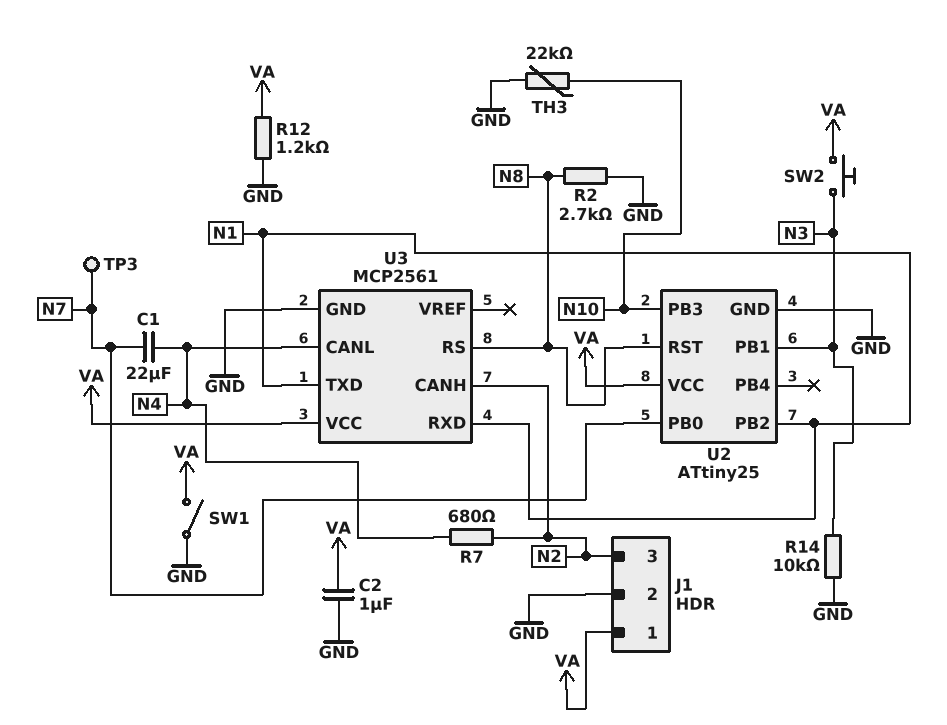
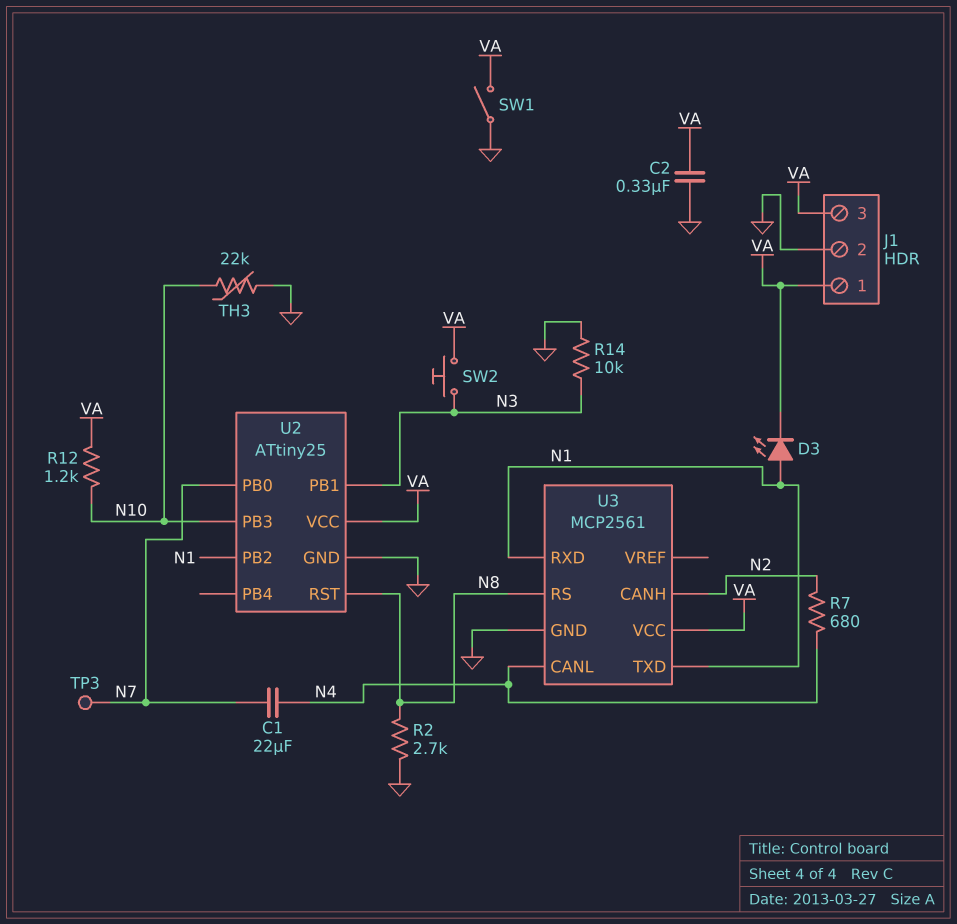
C2: 1uF (GND, VA) -> 330nF (GND, VA)
D3: none -> LED (A N1, K VA)
J1 pin 3: N2 -> VA
R12: 1.2k (GND, VA) -> 1.2k (N10, VA)

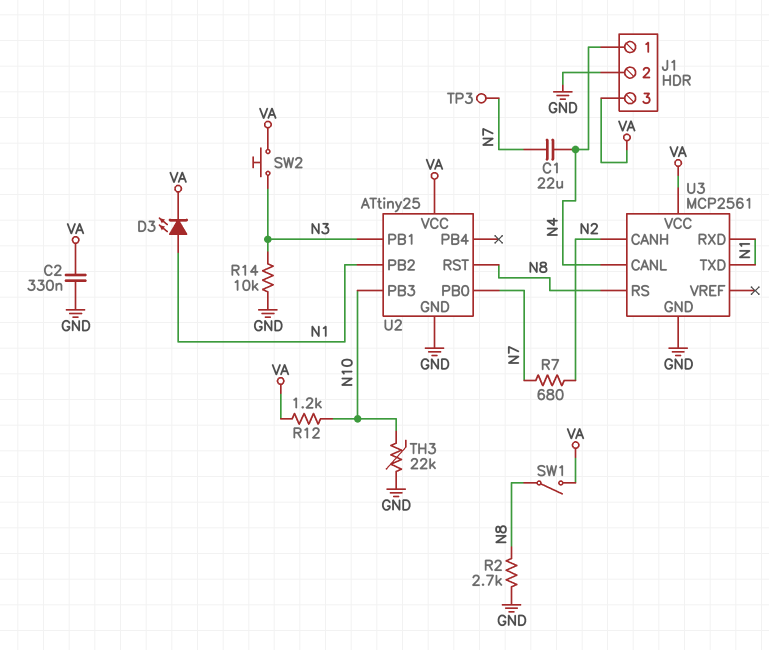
J1 pin 1: VA -> N4
R7: 680 (N2, N4) -> 680 (N2, N7)
SW1: switch (GND, VA) -> switch (N8, VA)

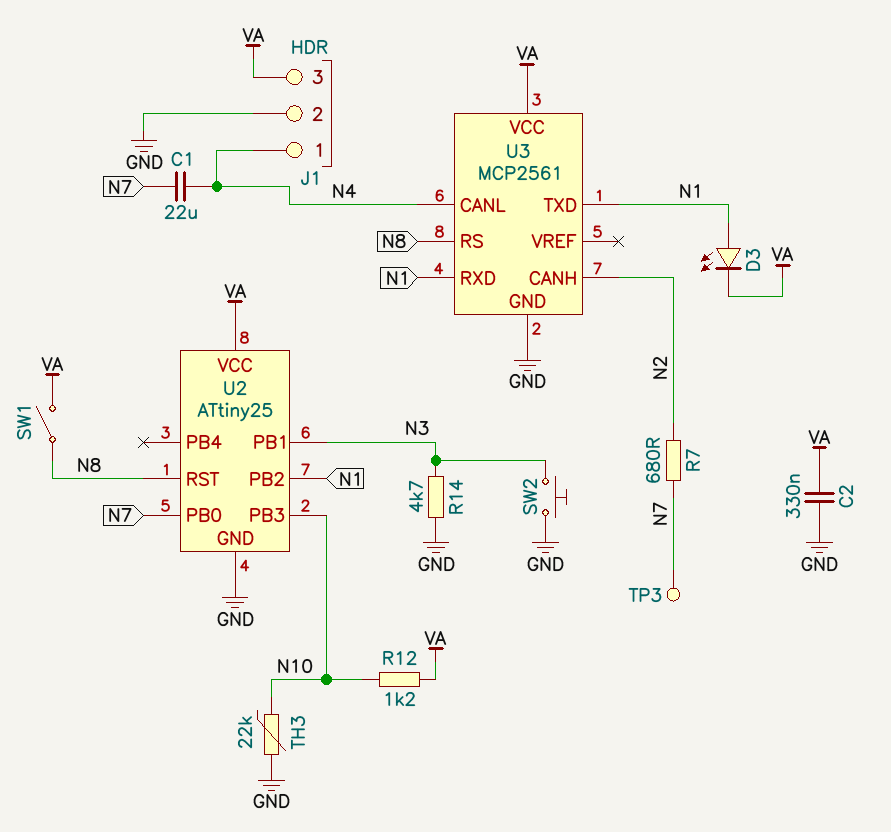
R2: 2.7k (GND, N8) -> none
R14: 10k (GND, N3) -> 4.7k (GND, N3)
SW2: button (N3, VA) -> button (GND, N3)

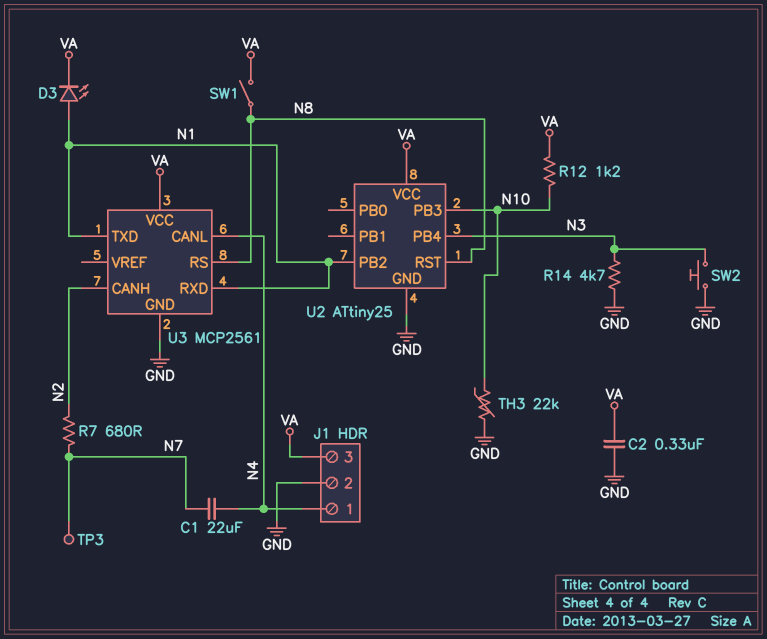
U2 pin PB0: N7 -> none
U2 pin PB1: N3 -> none
U2 pin PB4: none -> N3

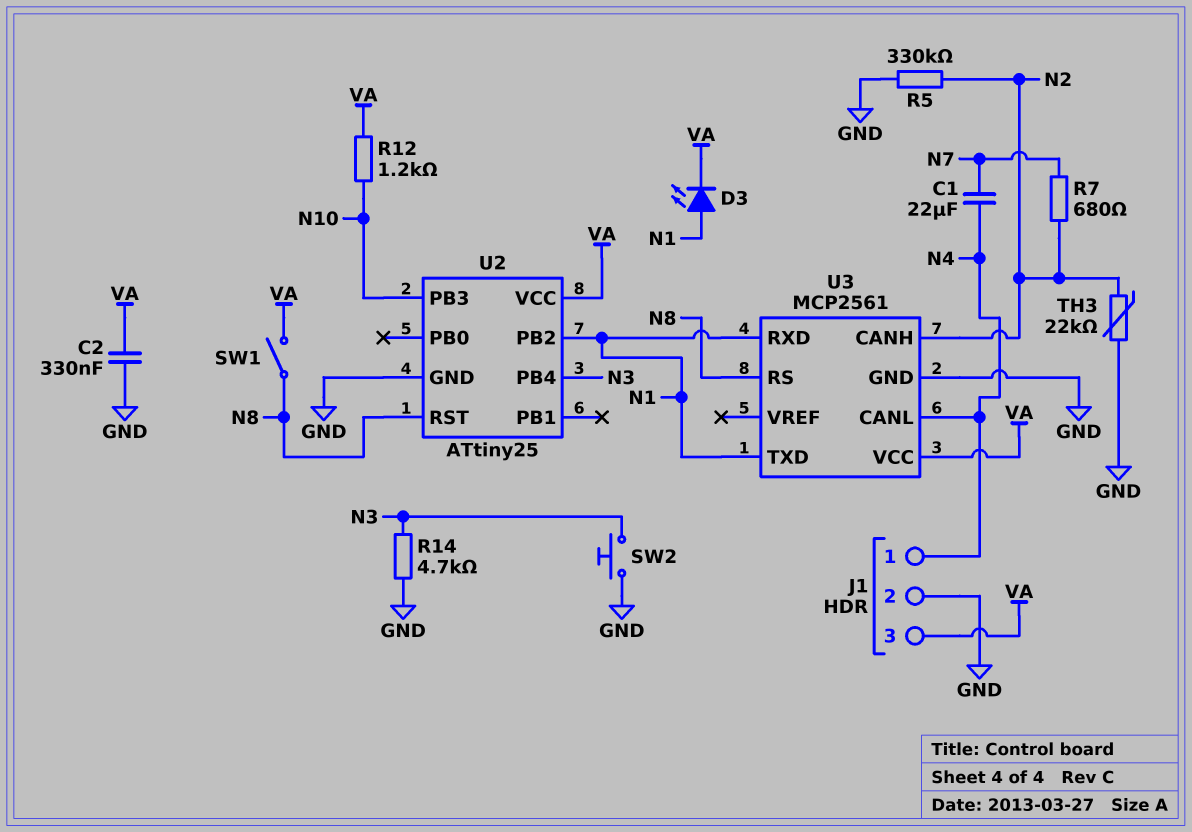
R5: none -> 330k (GND, N2)
TH3: 22k (GND, N10) -> 22k (GND, N2)
TP3: test point (N7) -> none

